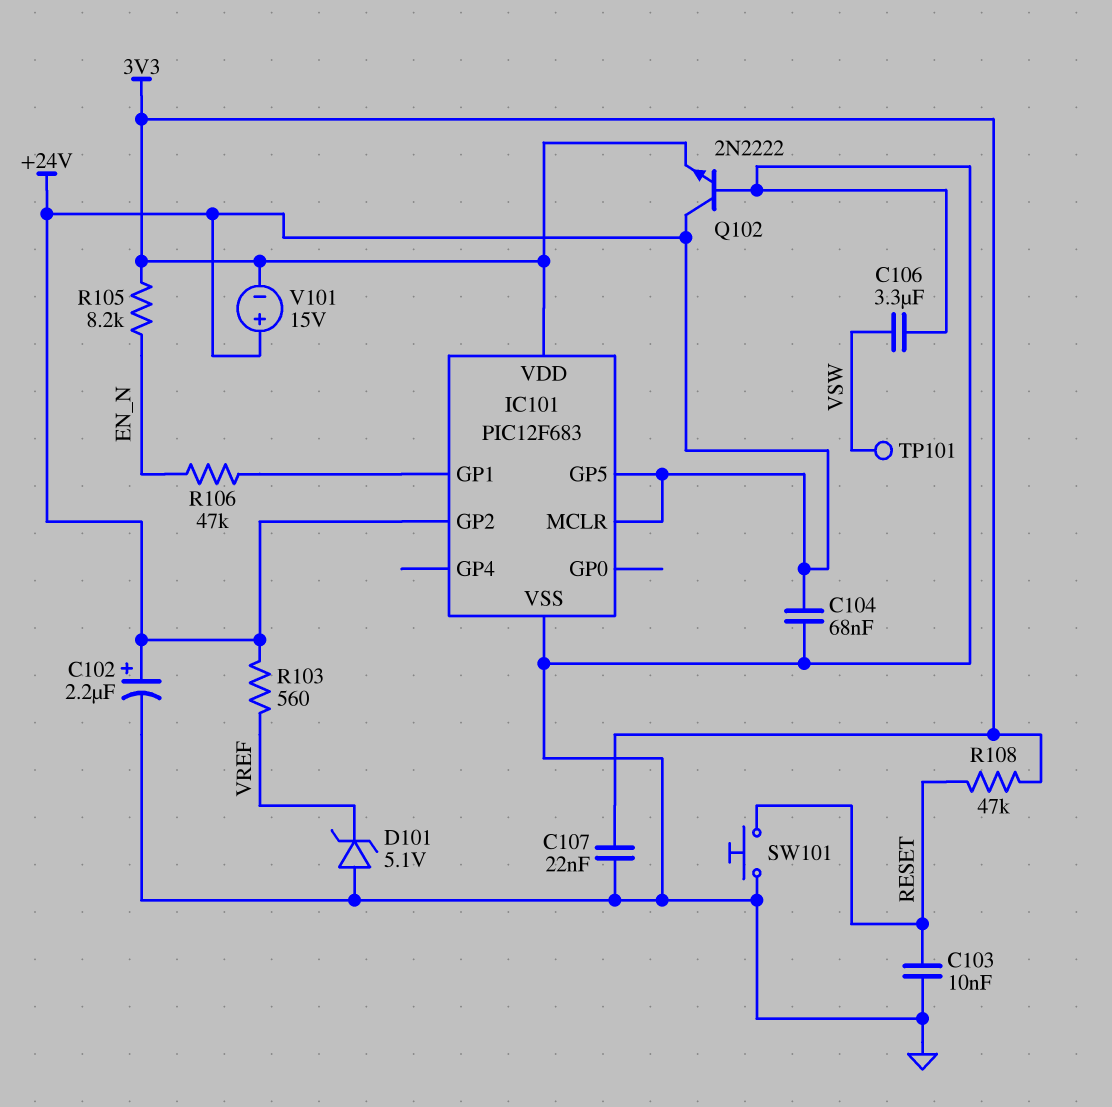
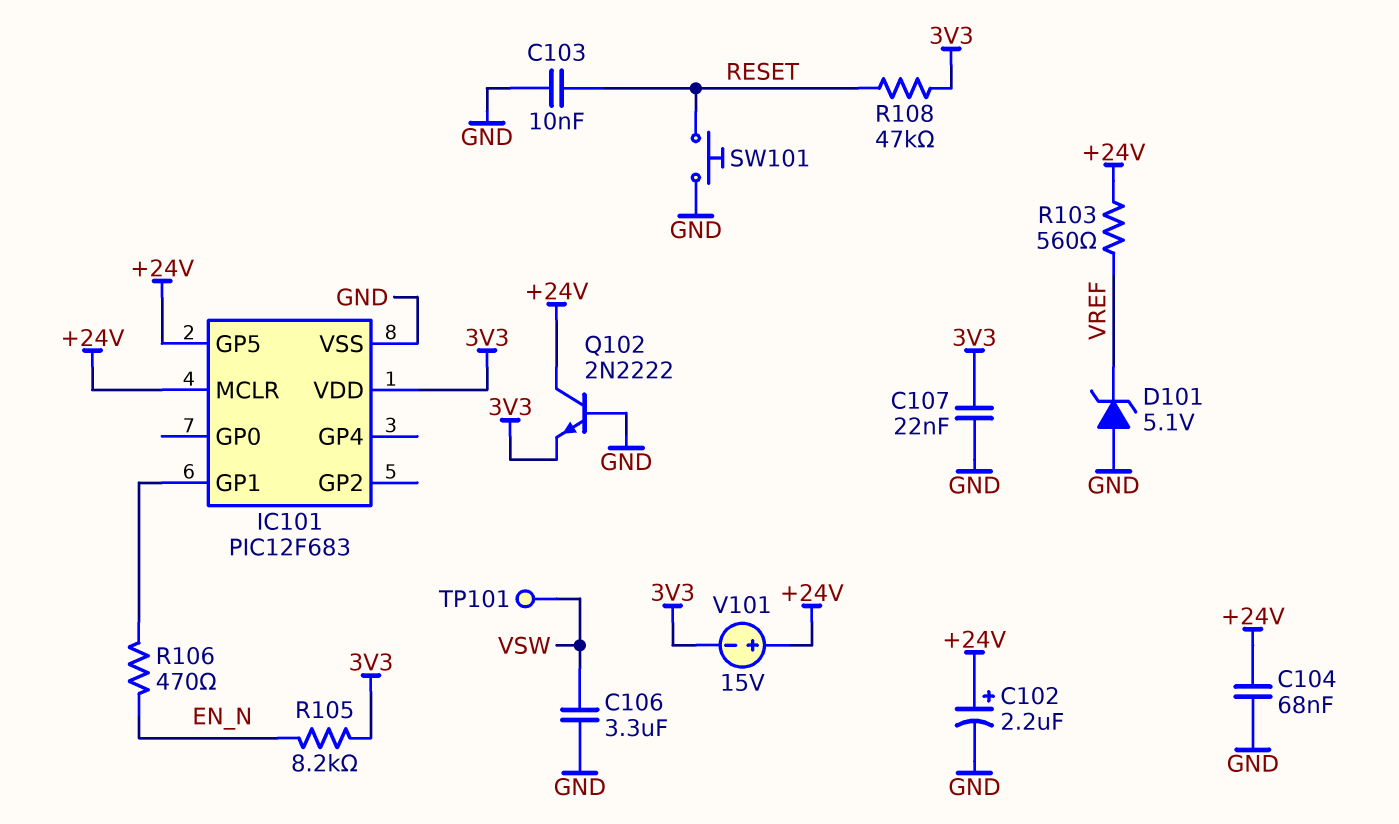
IC101 pin GP2: +24V -> none
R106: 47k (EN_N, IC101/GP1) -> 470 (EN_N, IC101/GP1)

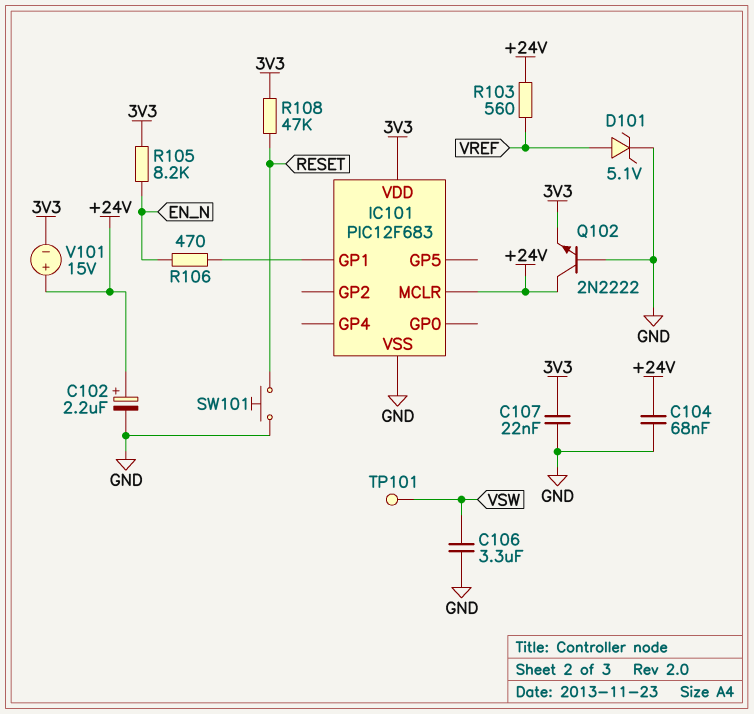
C103: 10nF (GND, RESET) -> none
D101: zener 5.1V (A GND, K VREF) -> zener 5.1V (A VREF, K GND)
IC101 pin GP5: +24V -> none

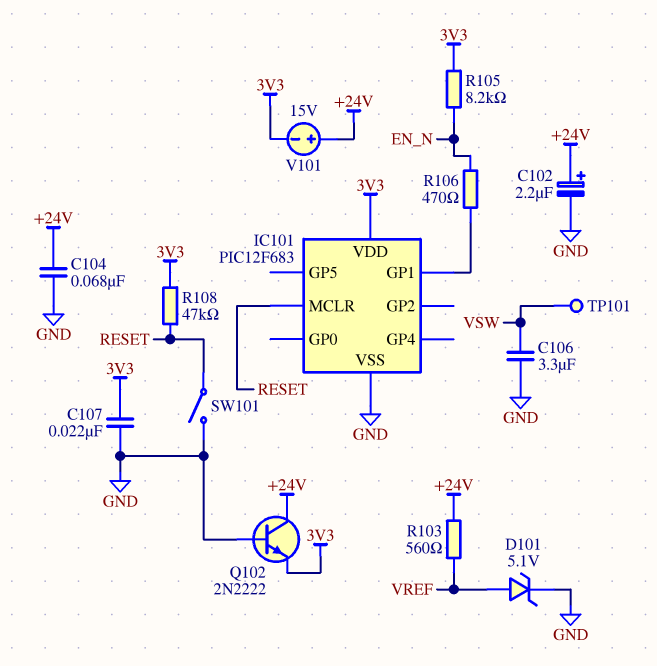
IC101 pin MCLR: +24V -> RESET
SW101: button (GND, RESET) -> switch (GND, RESET)

